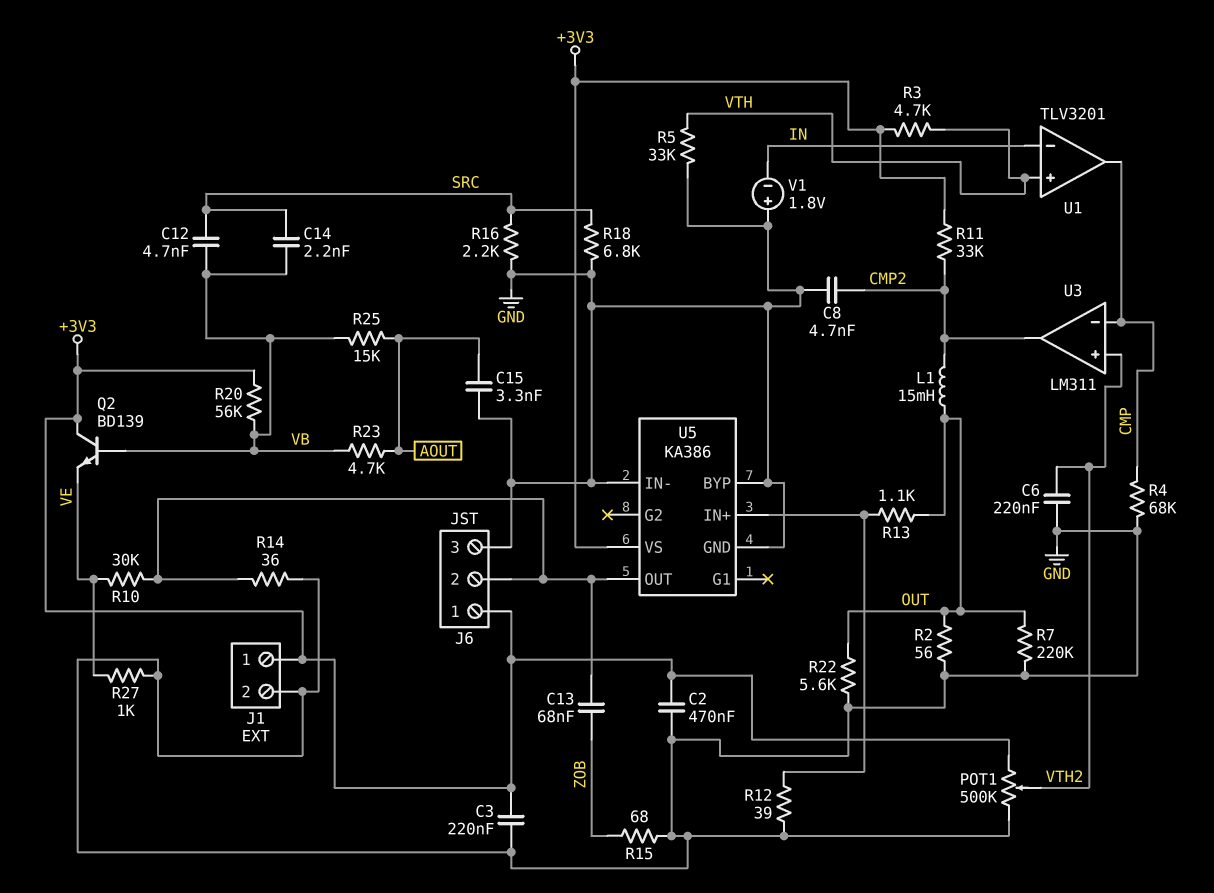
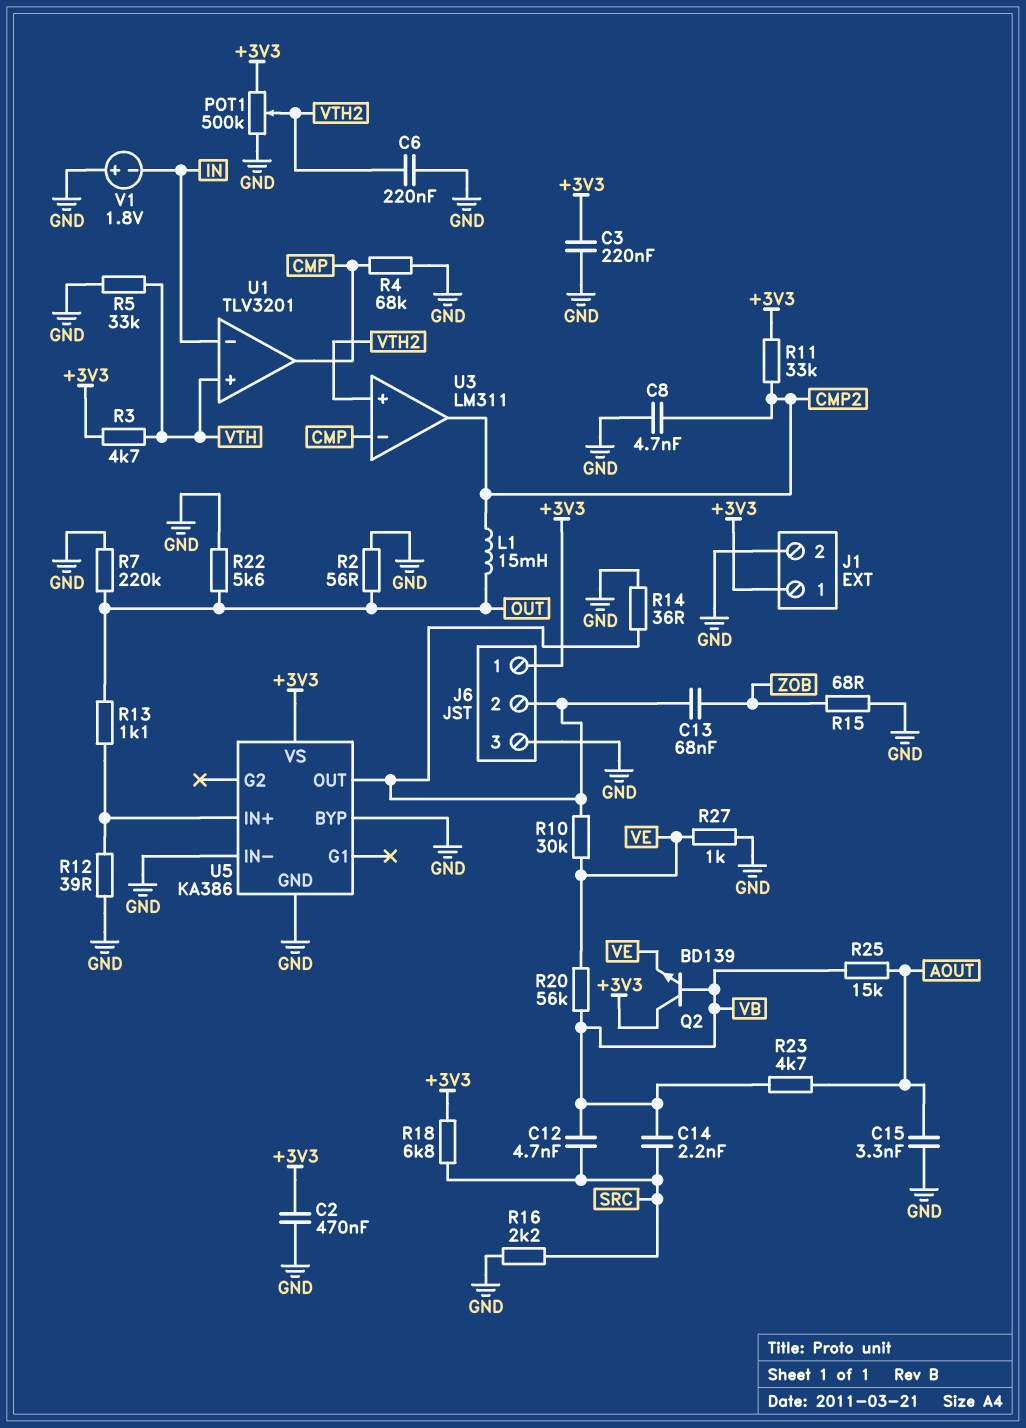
R18: 6.8k (GND, SRC) -> 6.8k (+3V3, SRC)
R20: 56k (+3V3, VB) -> 56k (VB, VE)

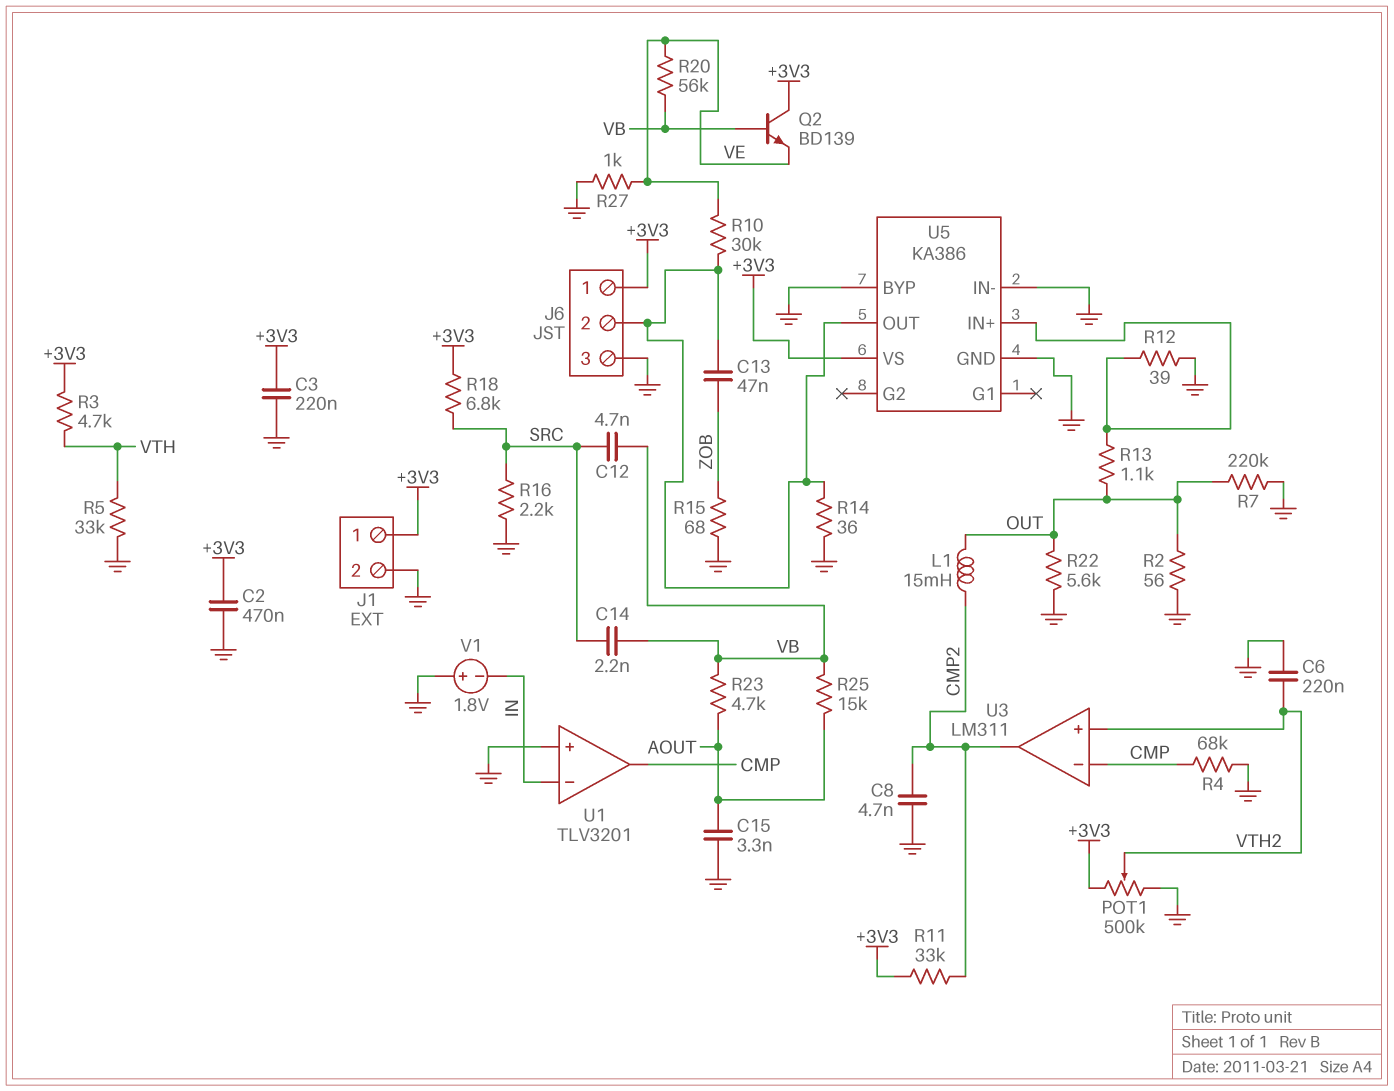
C13: 68nF (J6/2, ZOB) -> 47nF (J6/2, ZOB)
U1 pin in+: VTH -> GND

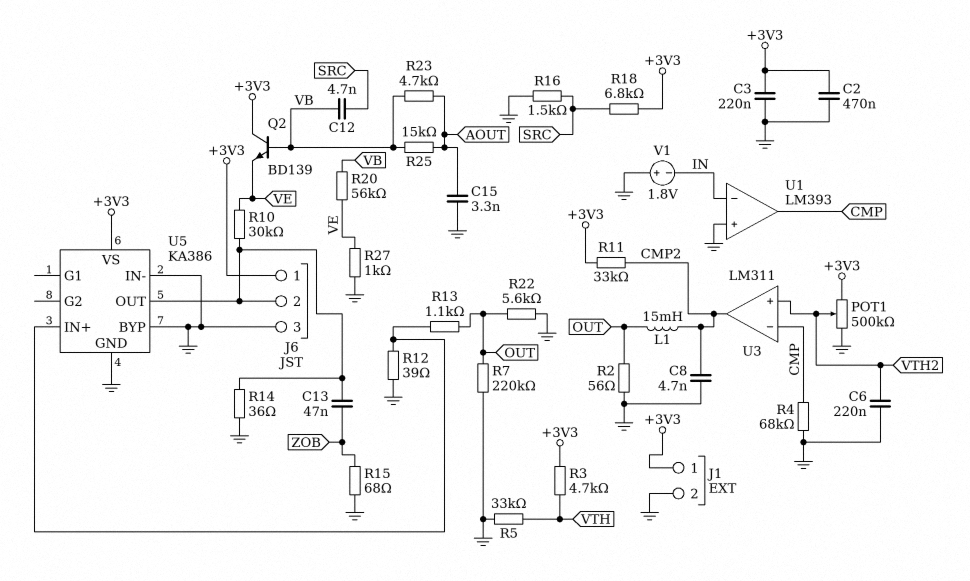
C14: 2.2nF (SRC, VB) -> none
R16: 2.2k (GND, SRC) -> 1.5k (GND, SRC)
U1: TLV3201 -> LM393

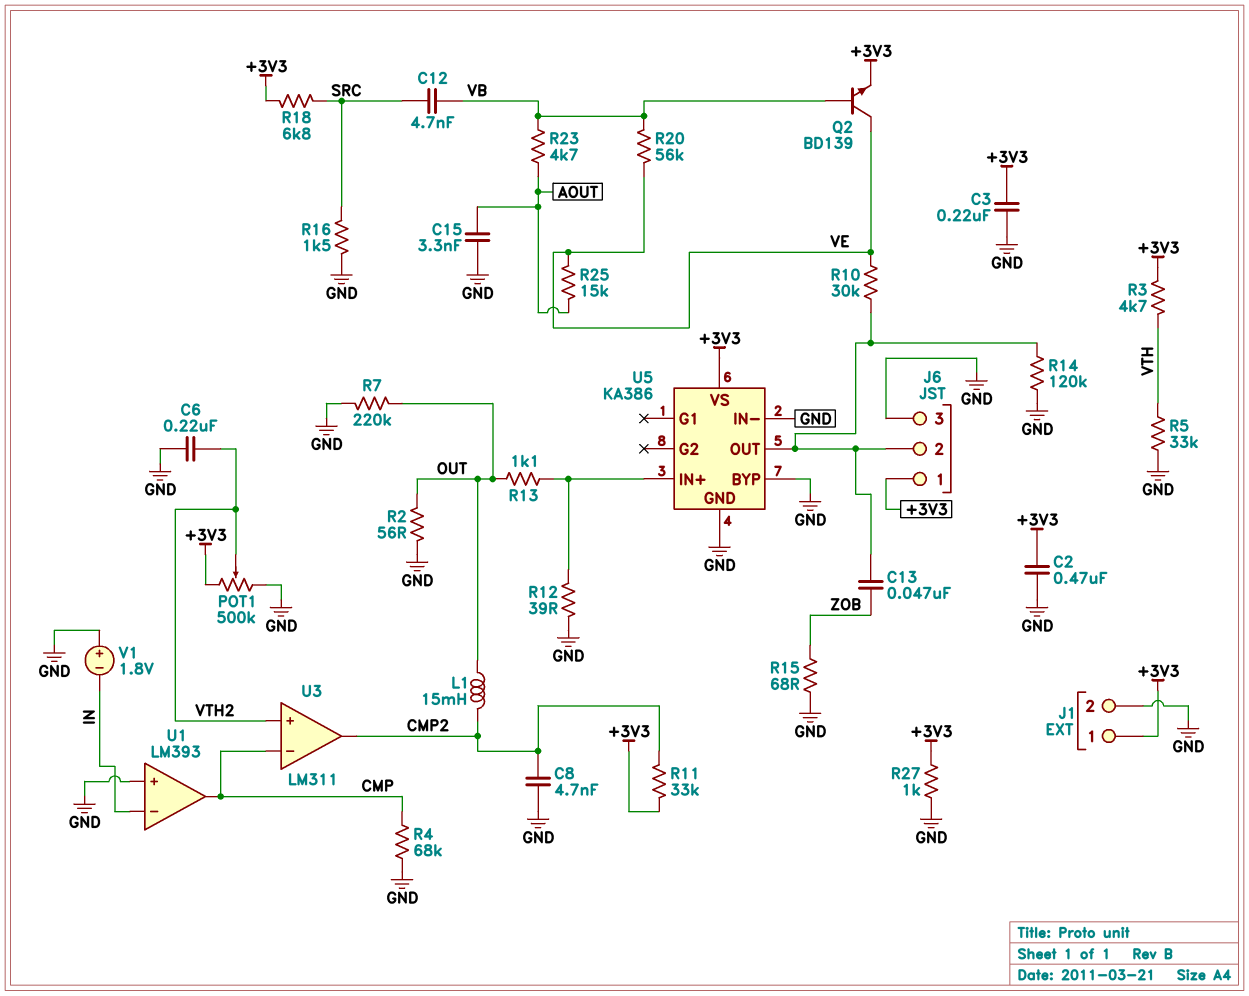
Q2: NPN BD139 (B VB, C +3V3, E VE) -> NPN BD139 (B VB, C VE, E +3V3)
R14: 36 (GND, J6/2) -> 120k (GND, J6/2)
R22: 5.6k (GND, OUT) -> none
R25: 15k (AOUT, VB) -> 15k (AOUT, VE)
R27: 1k (GND, VE) -> 1k (+3V3, GND)

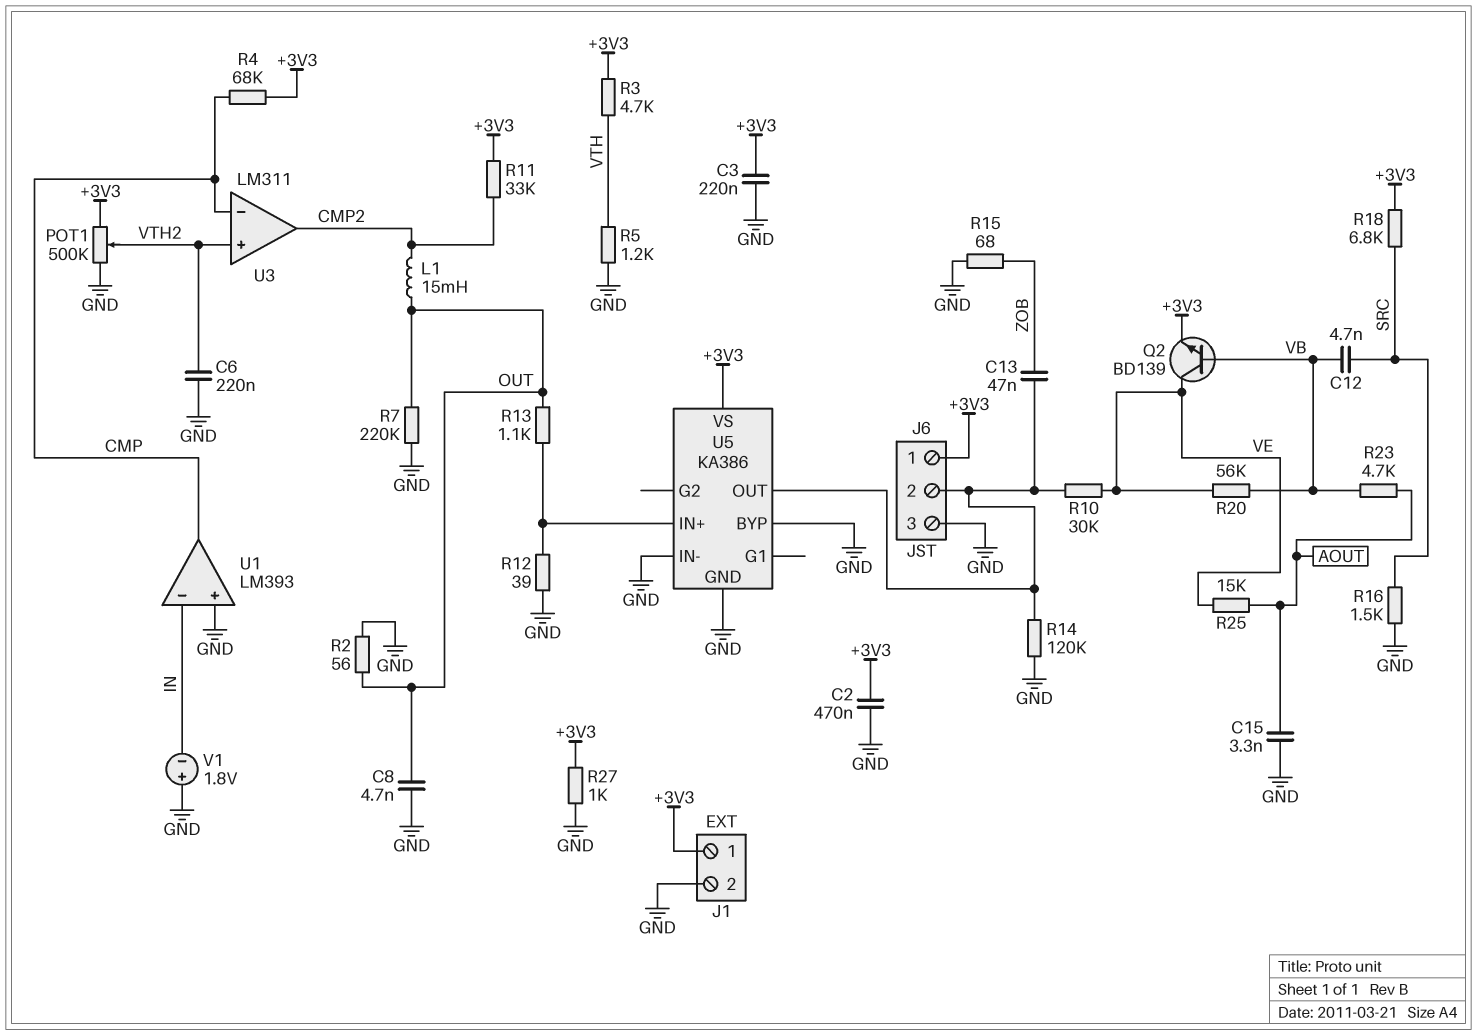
C8: 4.7nF (CMP2, GND) -> 4.7nF (GND, OUT)
R4: 68k (CMP, GND) -> 68k (+3V3, CMP)
R5: 33k (GND, VTH) -> 1.2k (GND, VTH)

